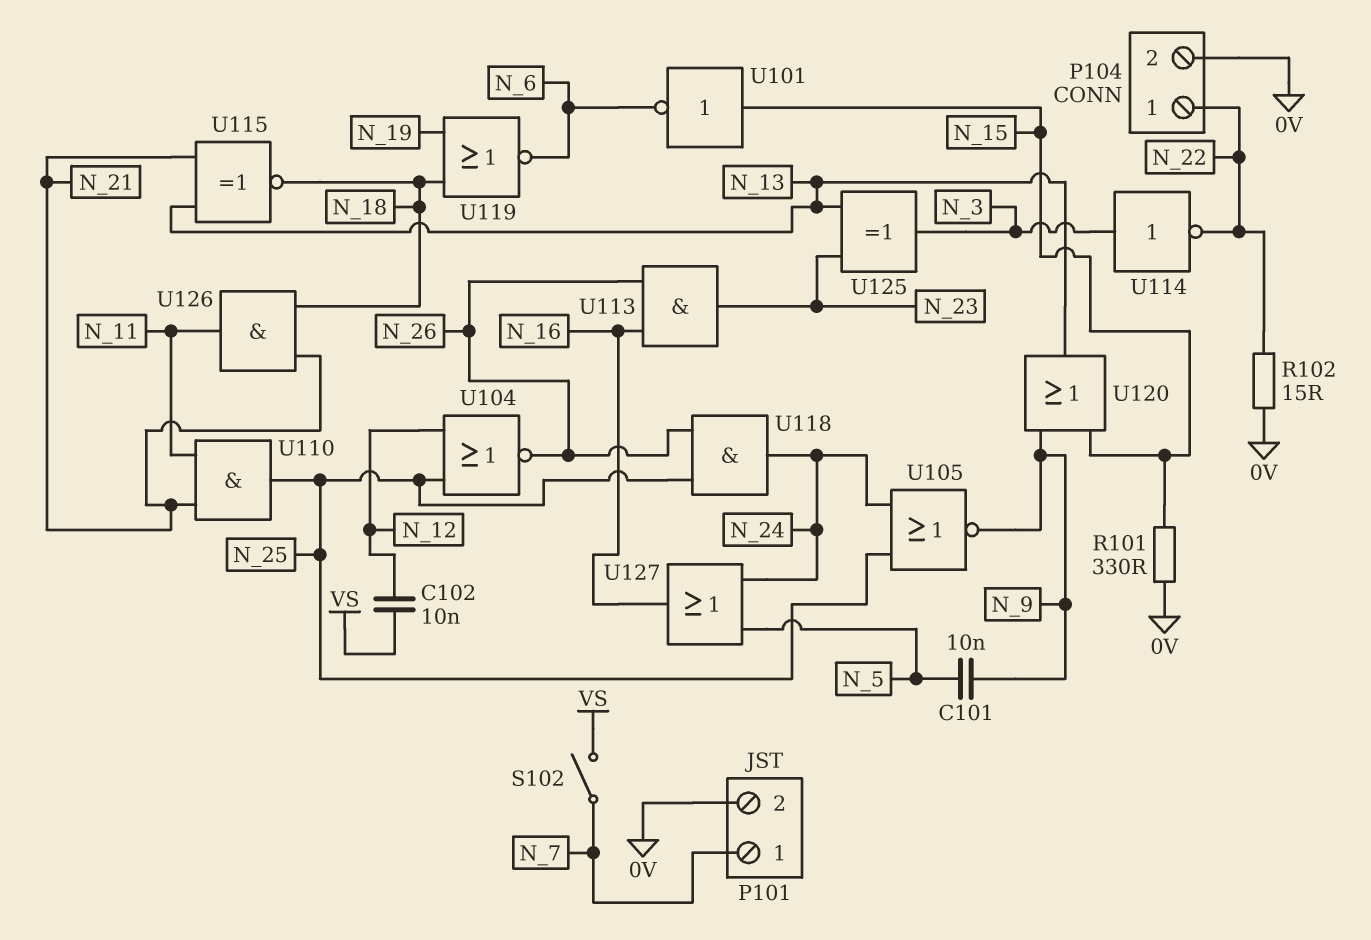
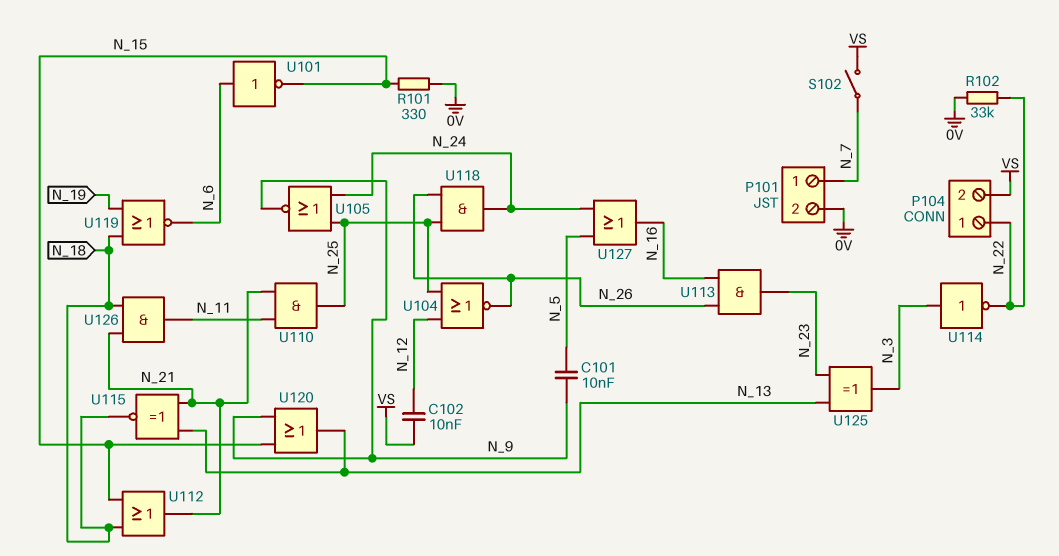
P104 pin 2: 0V -> VS
R102: 15 (0V, N_22) -> 33k (0V, N_22)
U101: NOT (in N_15, out N_6) -> NOT (in N_6, out N_15)
U112: none -> OR (in N_15, in N_18, out N_21)

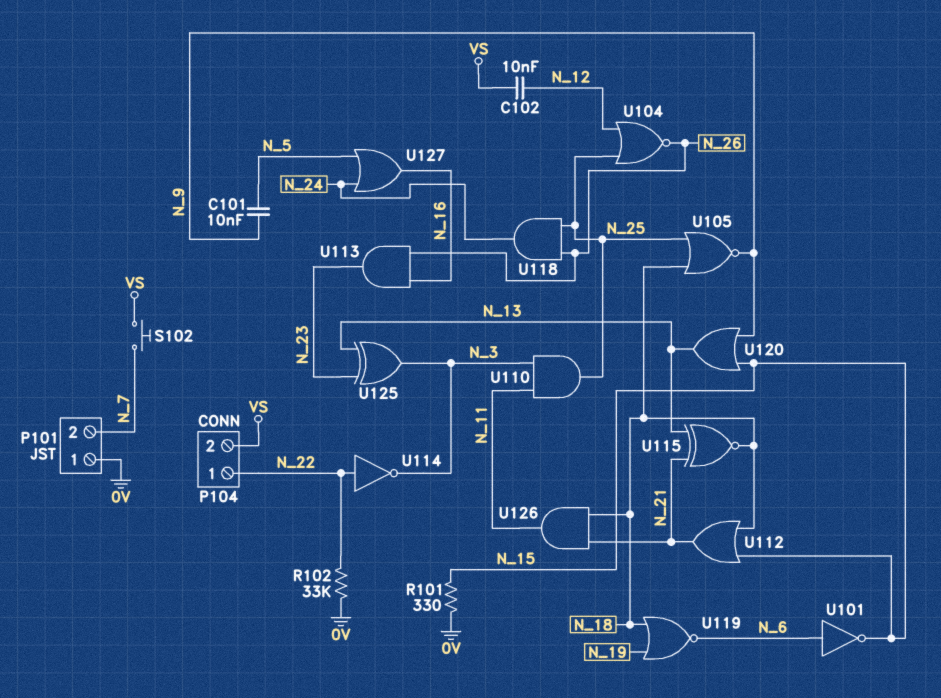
P101 pin 1: N_7 -> 0V
P101 pin 2: 0V -> N_7
S102: switch (N_7, VS) -> button (N_7, VS)
U105: NOR (in N_24, in N_25, out N_9) -> NOR (in N_18, in N_25, out N_9)
U110: AND (in N_11, in N_21, out N_25) -> AND (in N_3, in N_11, out N_25)
U114: NOT (in N_3, out N_22) -> NOT (in N_22, out N_3)

